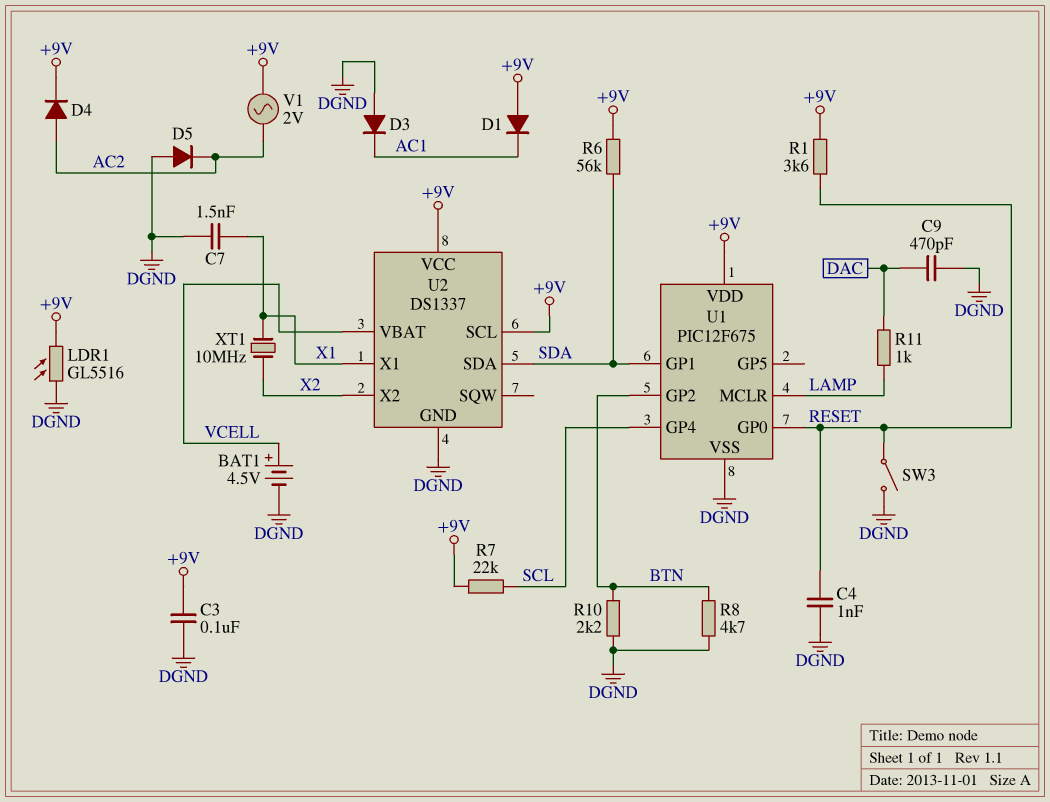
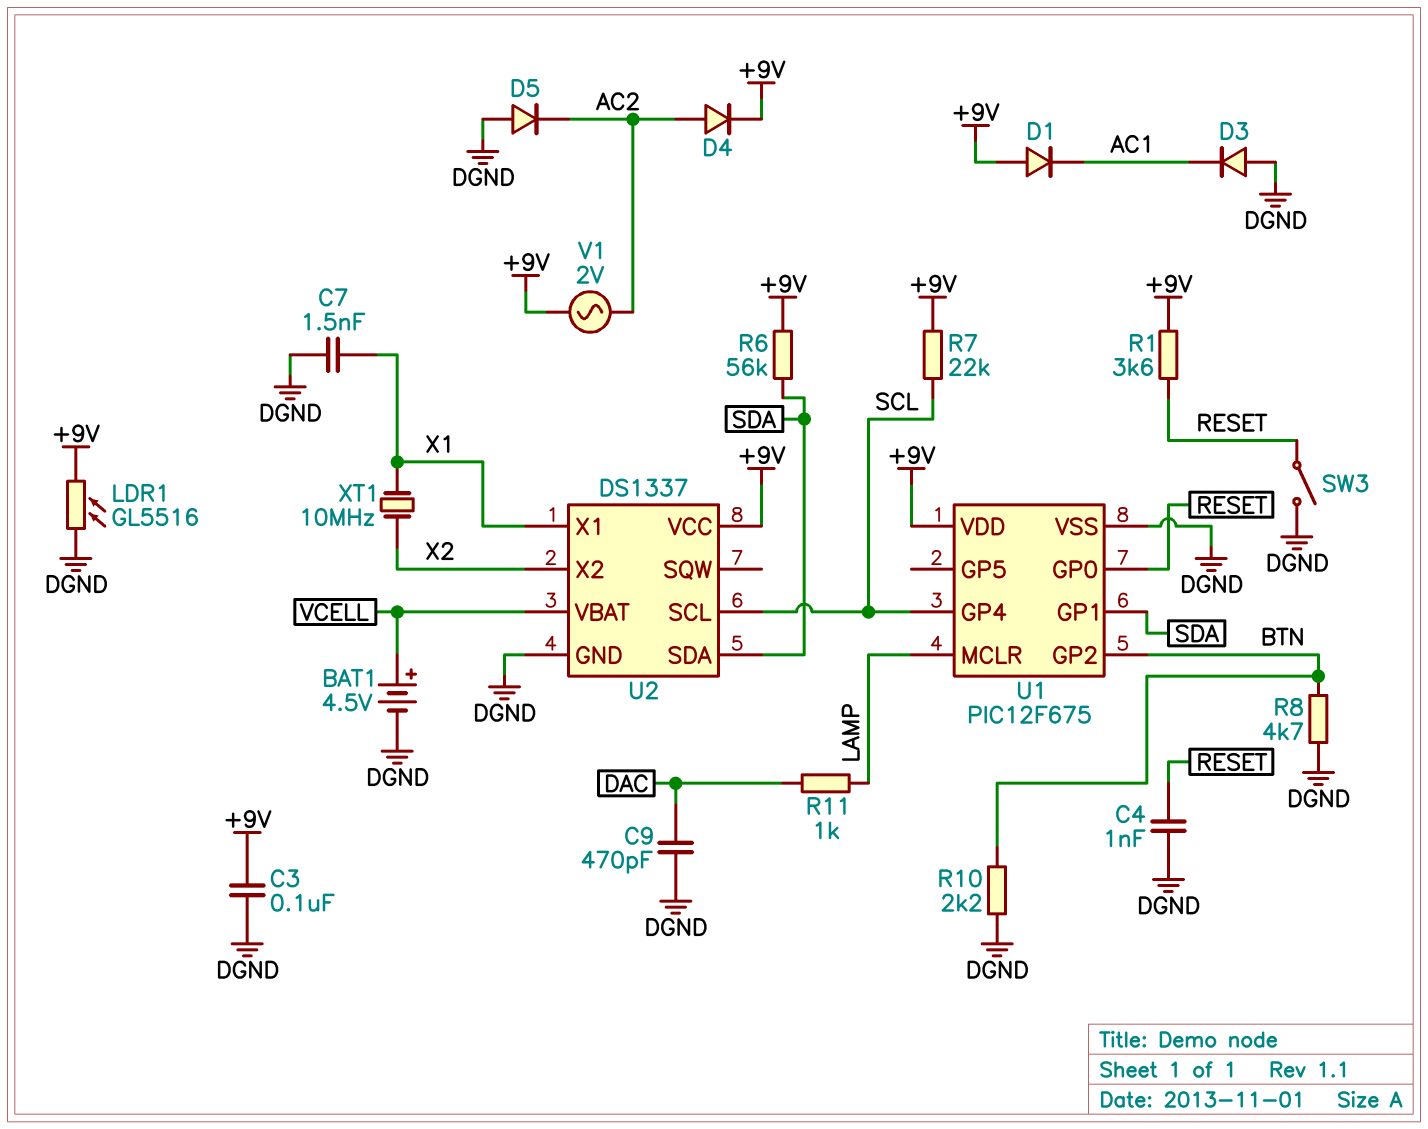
U2 pin SCL: +9V -> SCL

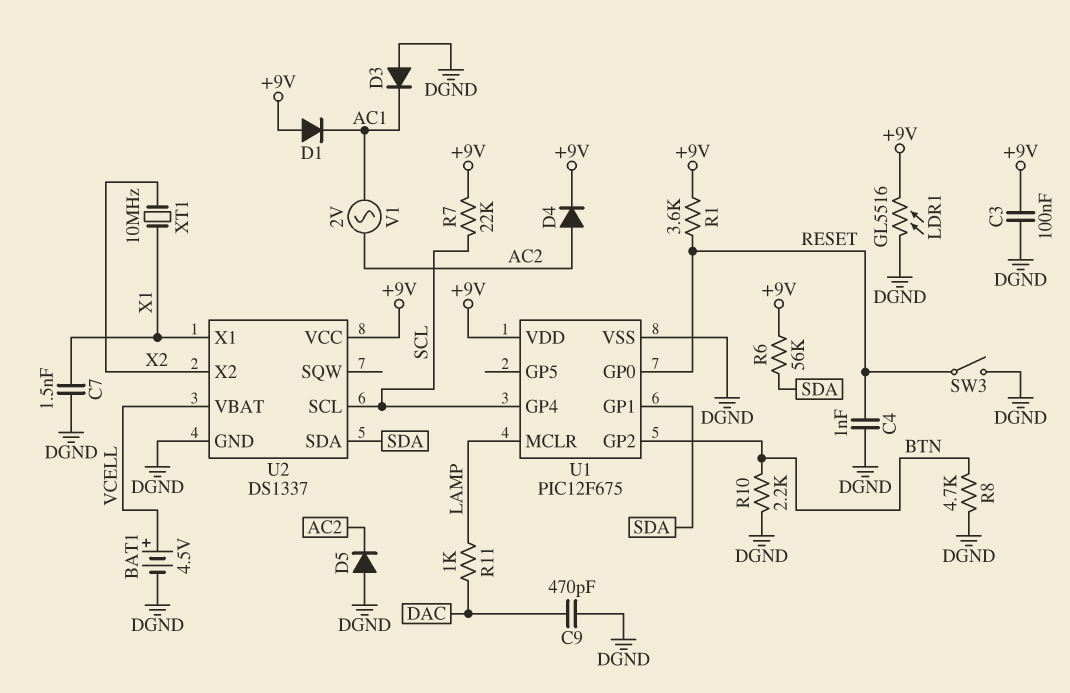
V1: AC 2V (+9V, AC2) -> AC 2V (AC1, AC2)

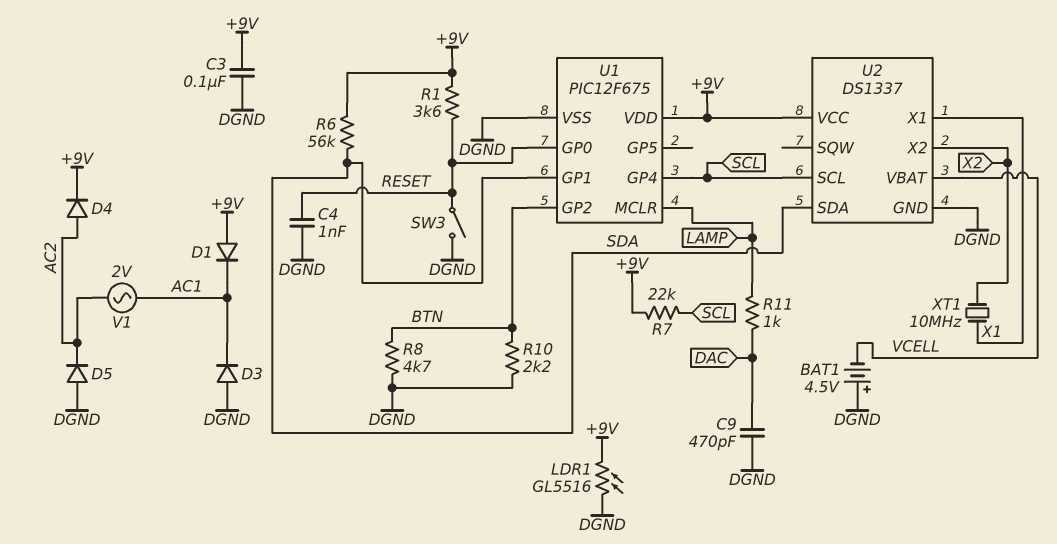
BAT1: 4.5V (plus VCELL, minus DGND) -> 4.5V (plus DGND, minus VCELL)
C7: 1.5nF (DGND, X1) -> none

